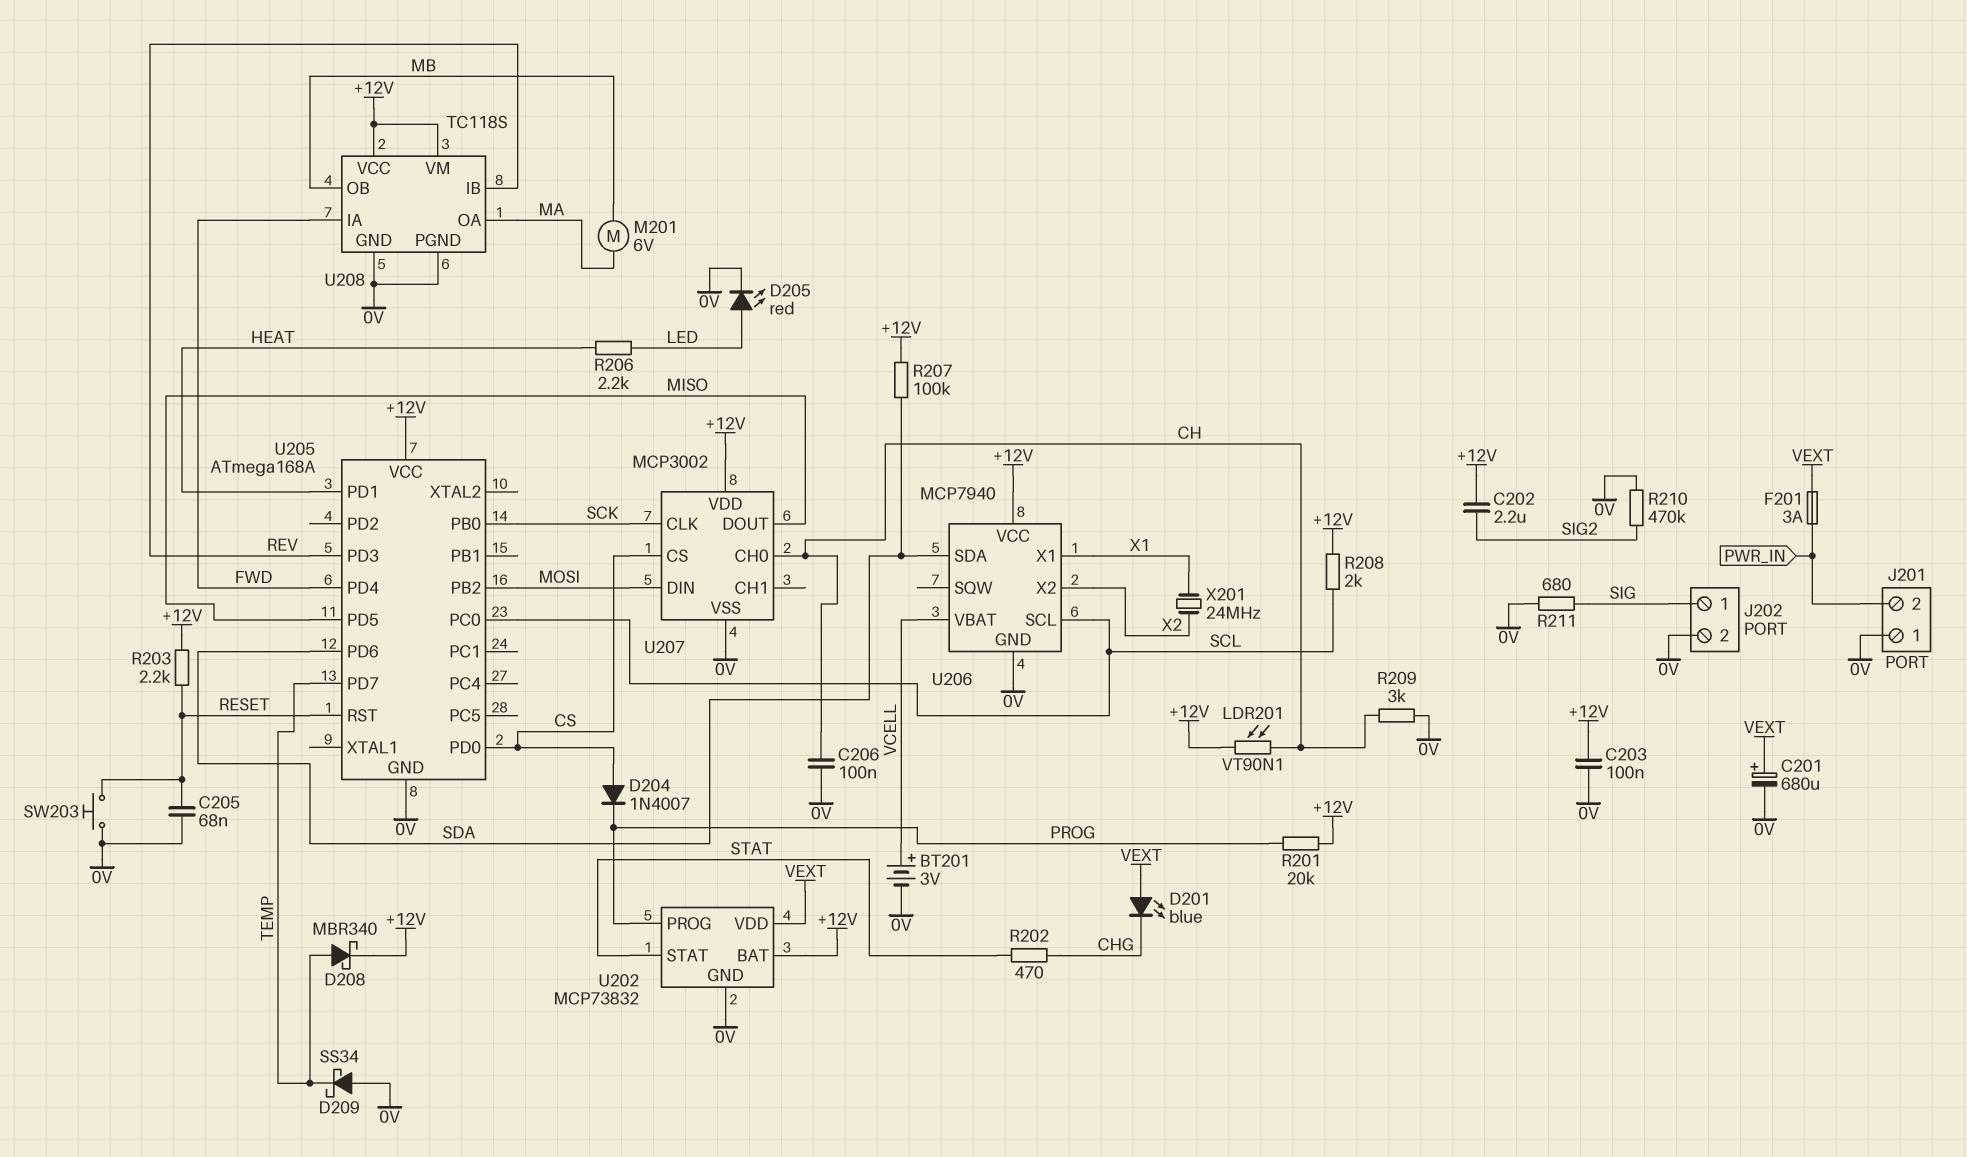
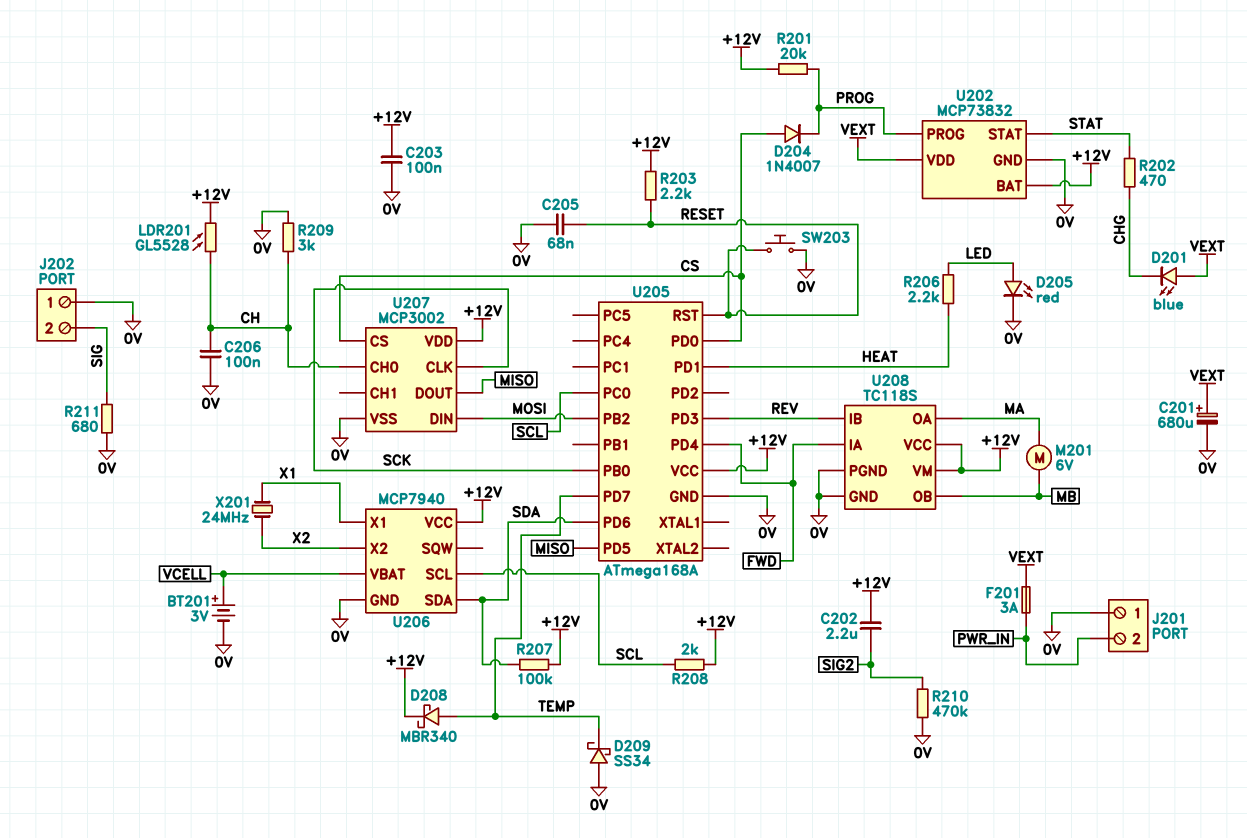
J202 pin 1: SIG -> 0V
J202 pin 2: 0V -> SIG
LDR201: VT90N1 (+12V, CH) -> GL5528 (+12V, CH)

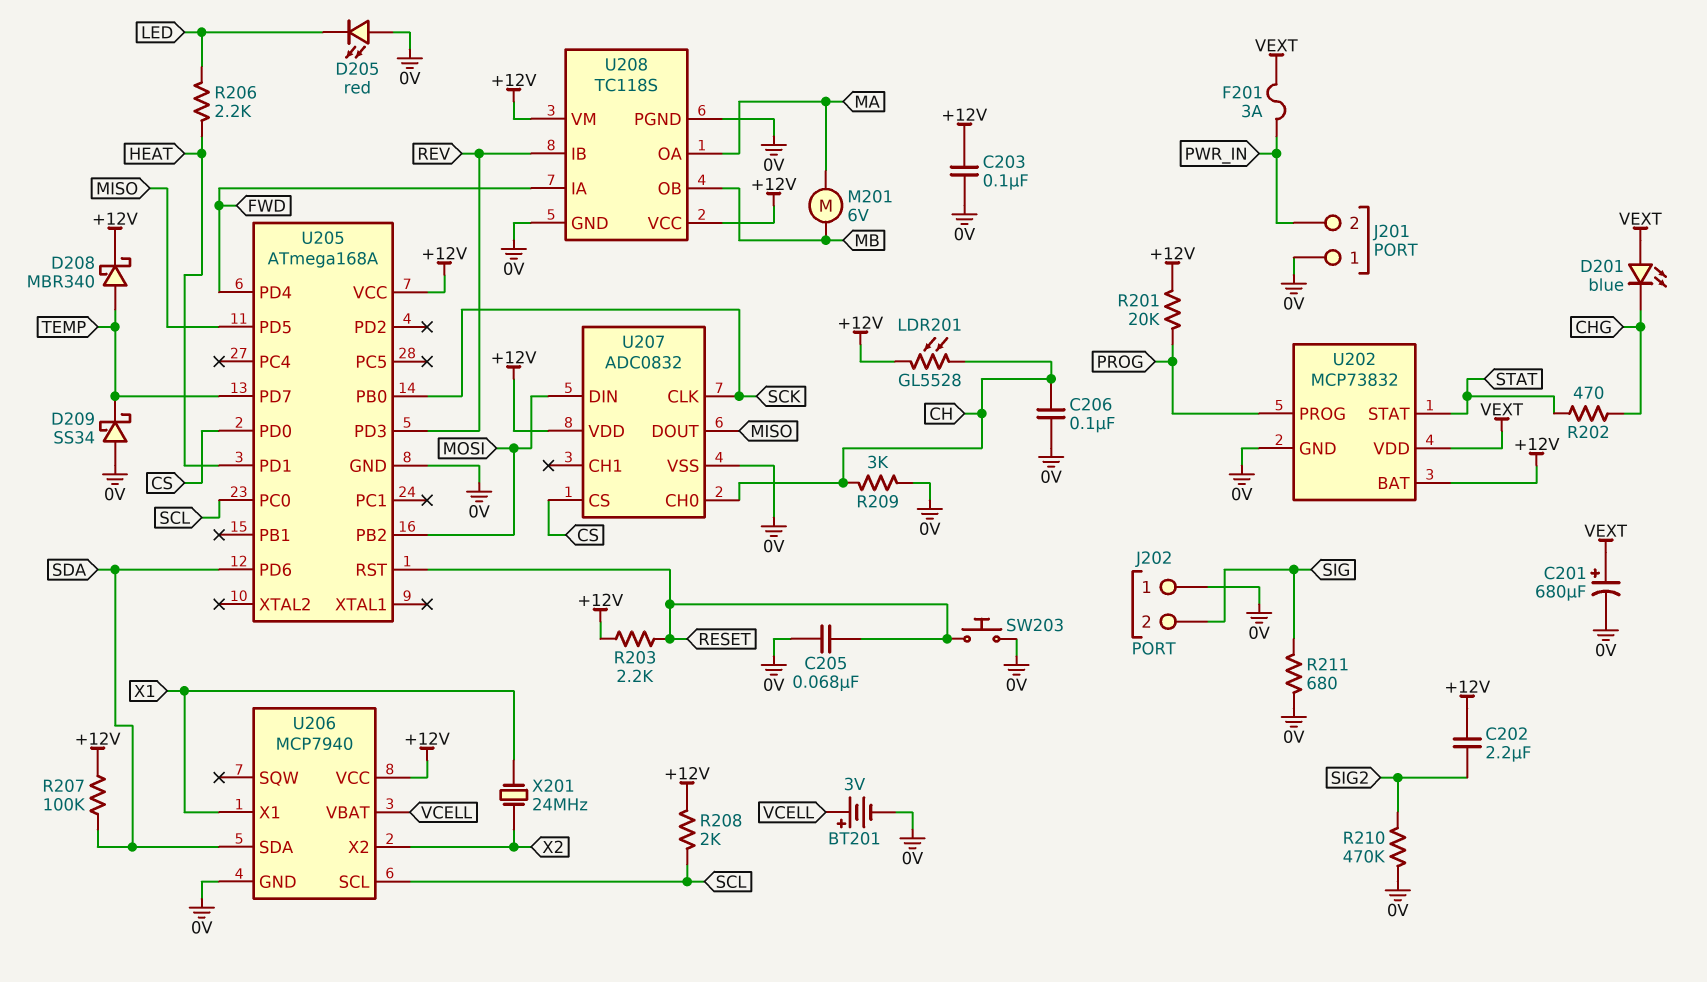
D204: diode 1N4007 (A CS, K PROG) -> none
D205: LED red (A LED, K 0V) -> LED red (A 0V, K LED)
U207: MCP3002 -> ADC0832

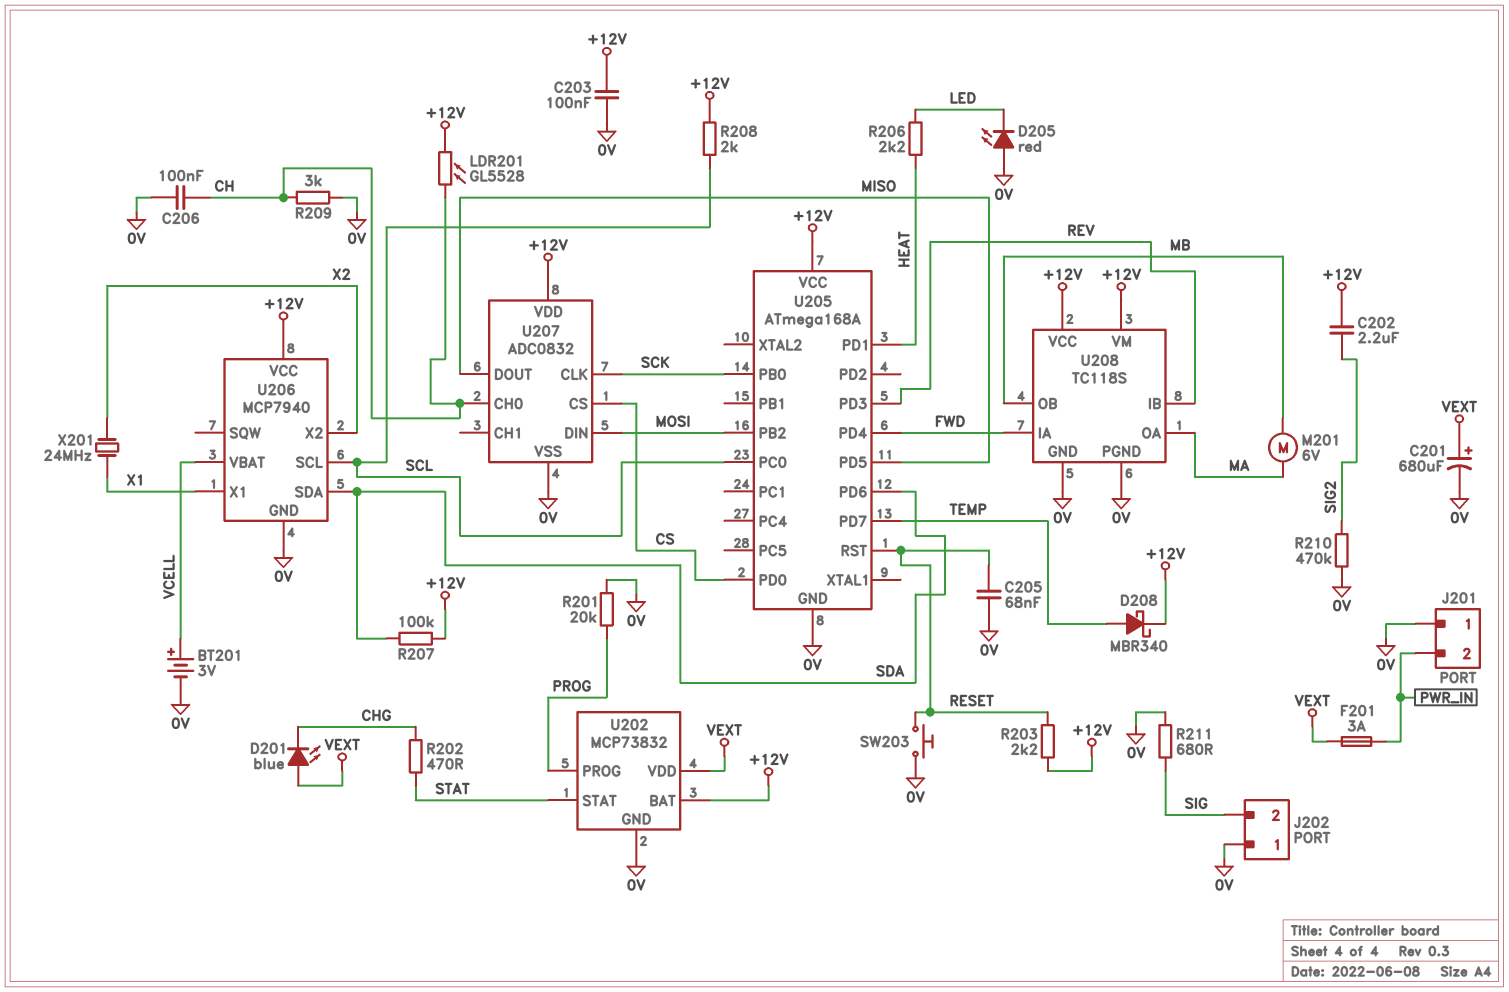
D209: schottky SS34 (A 0V, K TEMP) -> none
R201: 20k (+12V, PROG) -> 20k (0V, PROG)

